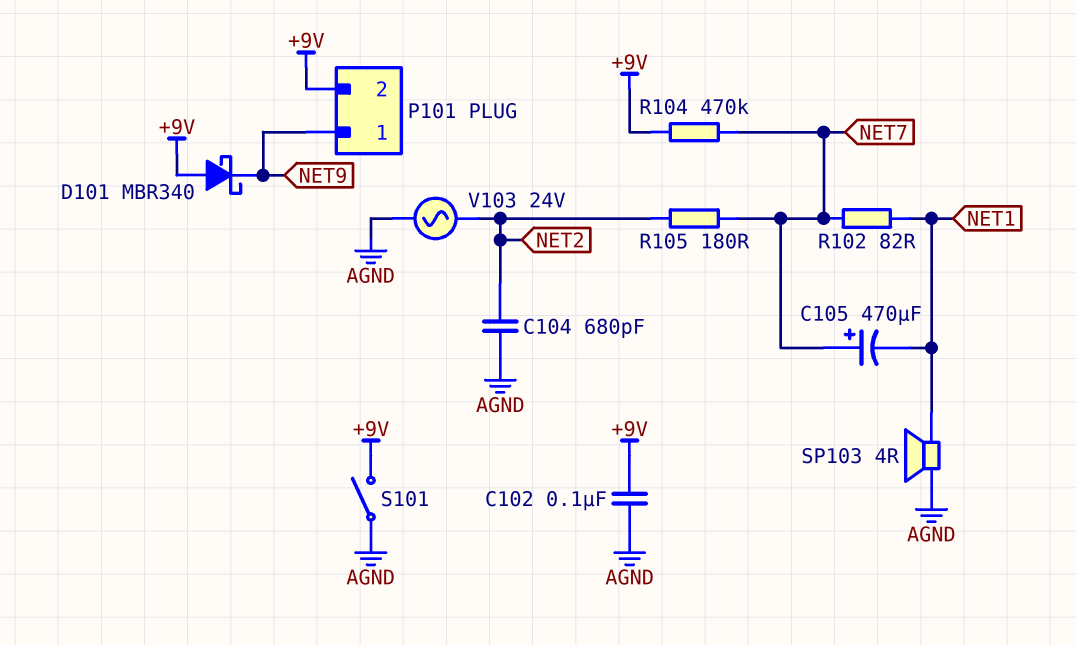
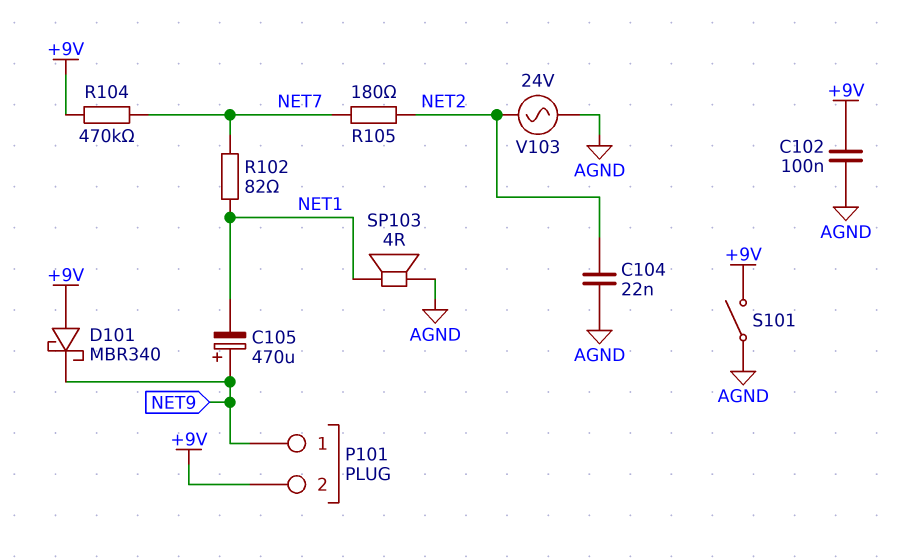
C104: 680pF (AGND, NET2) -> 22nF (AGND, NET2)
C105: 470uF (plus NET7, minus NET1) -> 470uF (plus NET9, minus NET1)

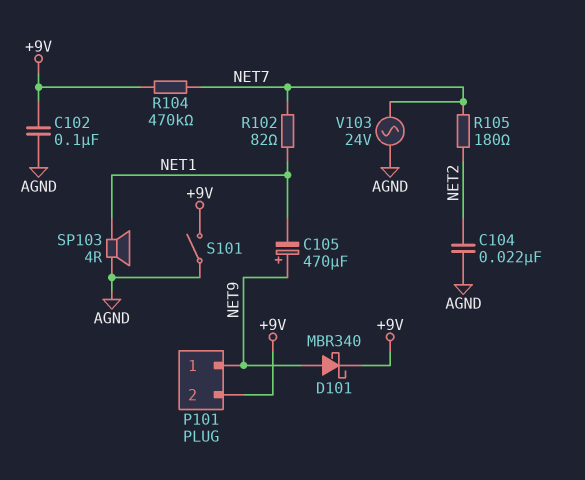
D101: schottky MBR340 (A +9V, K NET9) -> schottky MBR340 (A NET9, K +9V)
V103: AC 24V (AGND, NET2) -> AC 24V (AGND, NET7)

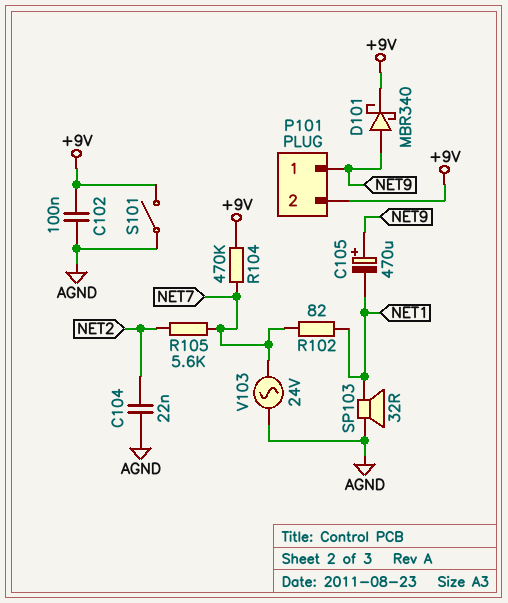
R105: 180 (NET2, NET7) -> 5.6k (NET2, NET7)
SP103: speaker 4R (AGND, NET1) -> speaker 32R (AGND, NET1)

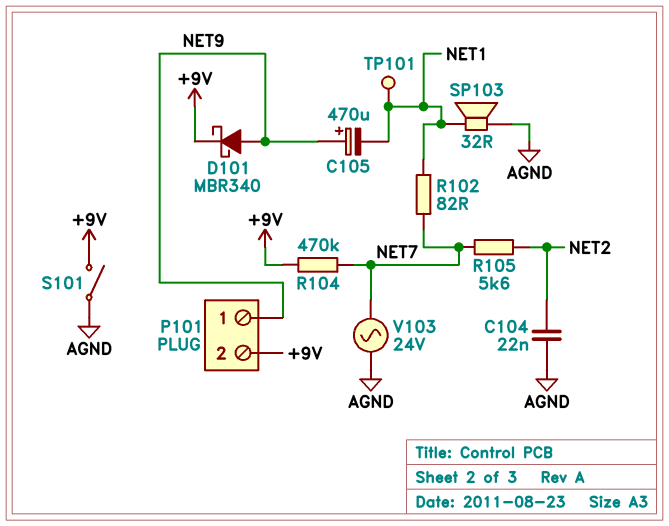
C102: 100nF (+9V, AGND) -> none
TP101: none -> test point (NET1)

